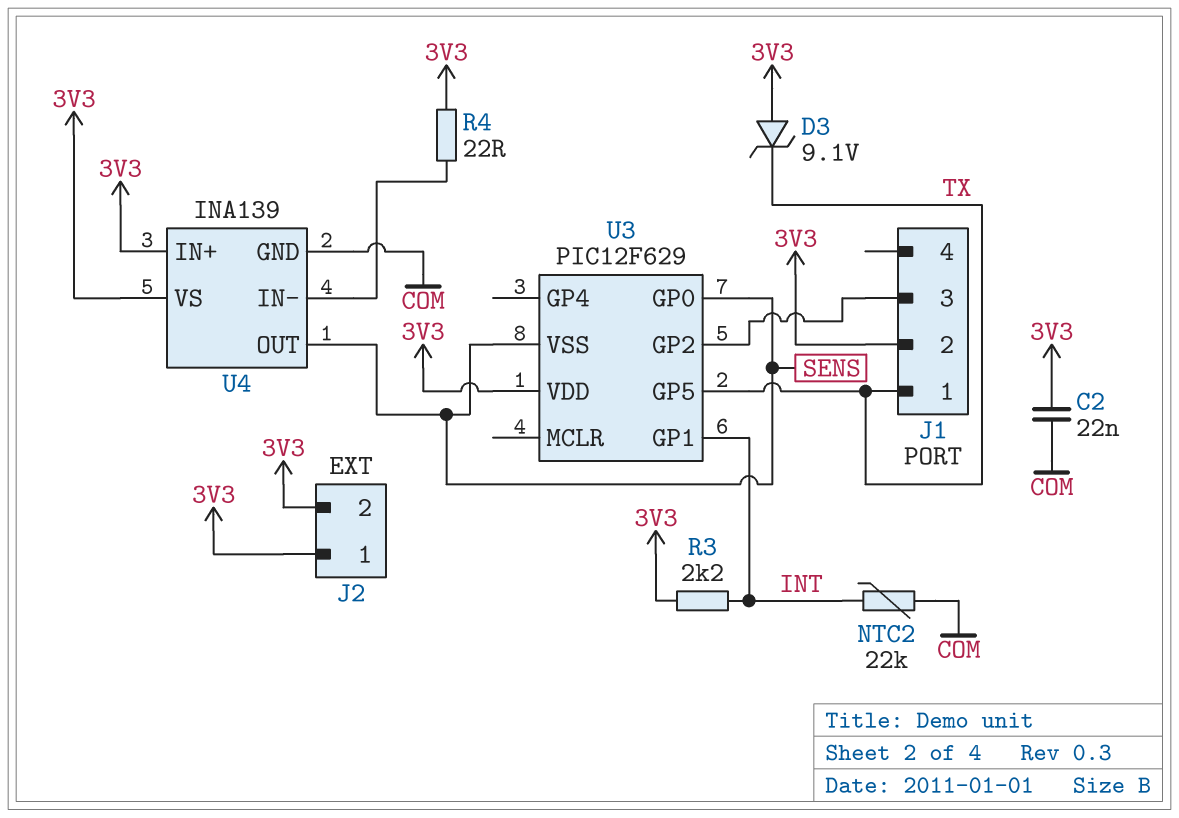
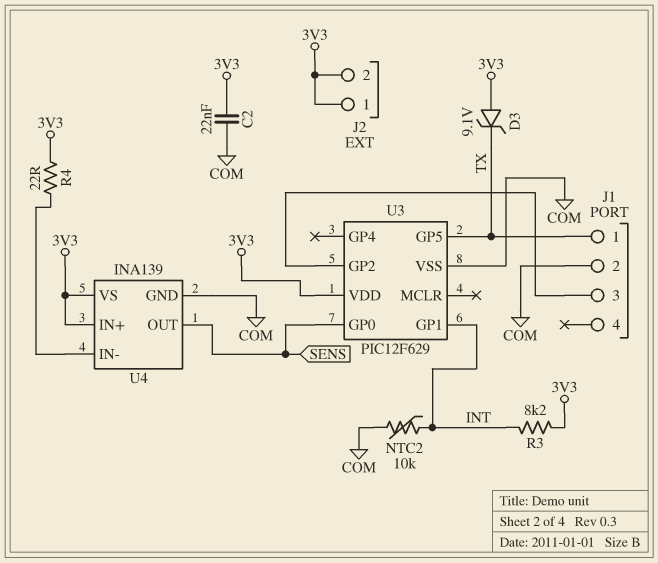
J1 pin 2: 3V3 -> COM
NTC2: 22k (COM, INT) -> 10k (COM, INT)
R3: 2.2k (3V3, INT) -> 8.2k (3V3, INT)
U3 pin VSS: SENS -> COM

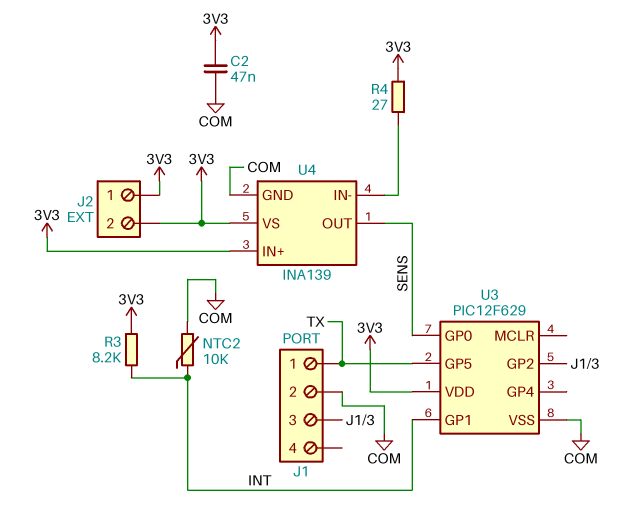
C2: 22nF (3V3, COM) -> 47nF (3V3, COM)
D3: zener 9.1V (A 3V3, K TX) -> none
R4: 22 (3V3, U4/IN-) -> 27 (3V3, U4/IN-)

